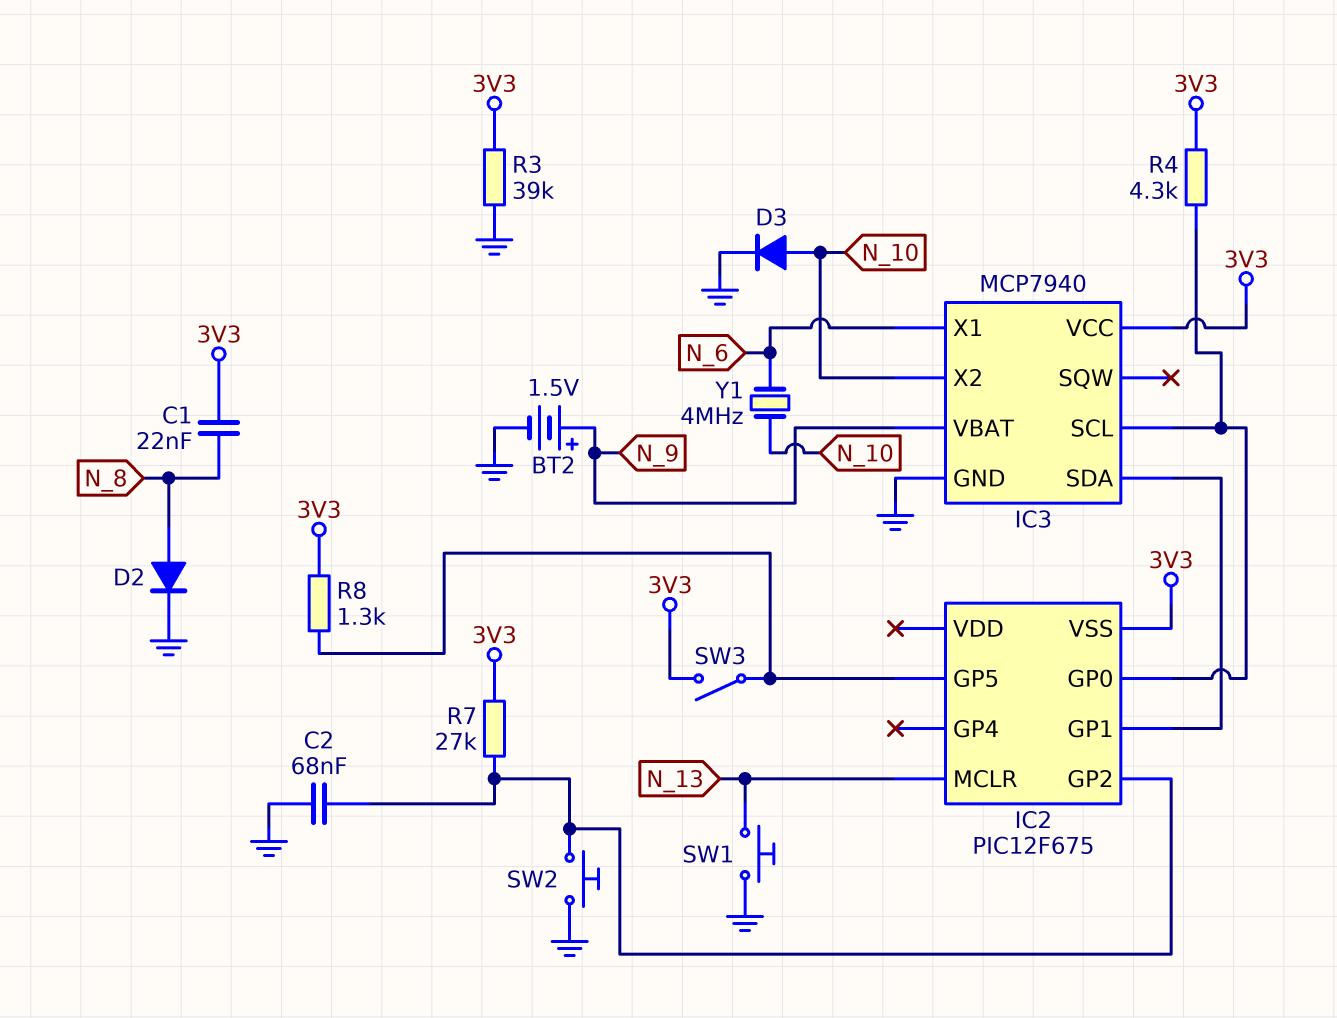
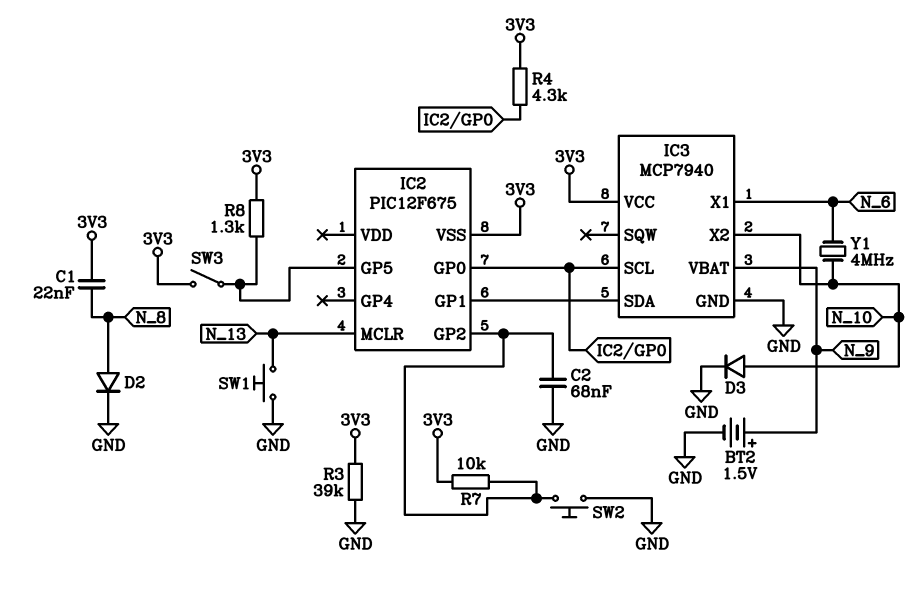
R7: 27k (3V3, IC2/GP2) -> 10k (3V3, IC2/GP2)

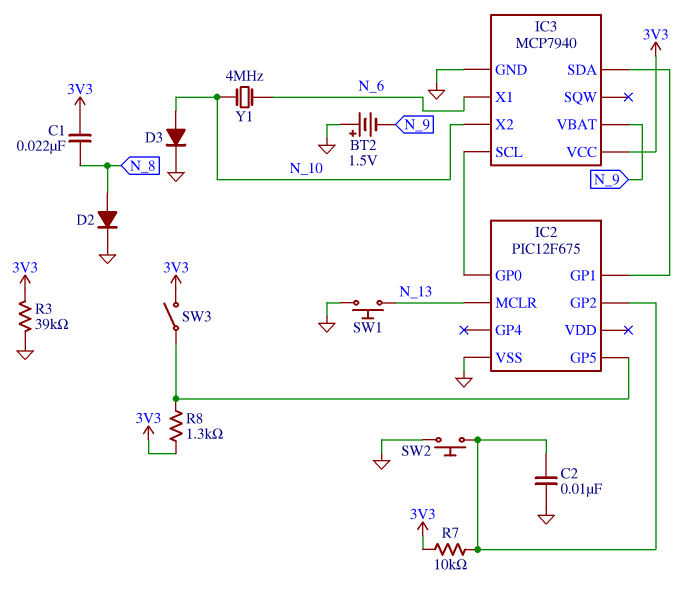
BT2: 1.5V (plus N_9, minus GND) -> 1.5V (plus GND, minus N_9)
C2: 68nF (GND, IC2/GP2) -> 10nF (GND, IC2/GP2)
IC2 pin VSS: 3V3 -> GND
R4: 4.3k (3V3, IC2/GP0) -> none

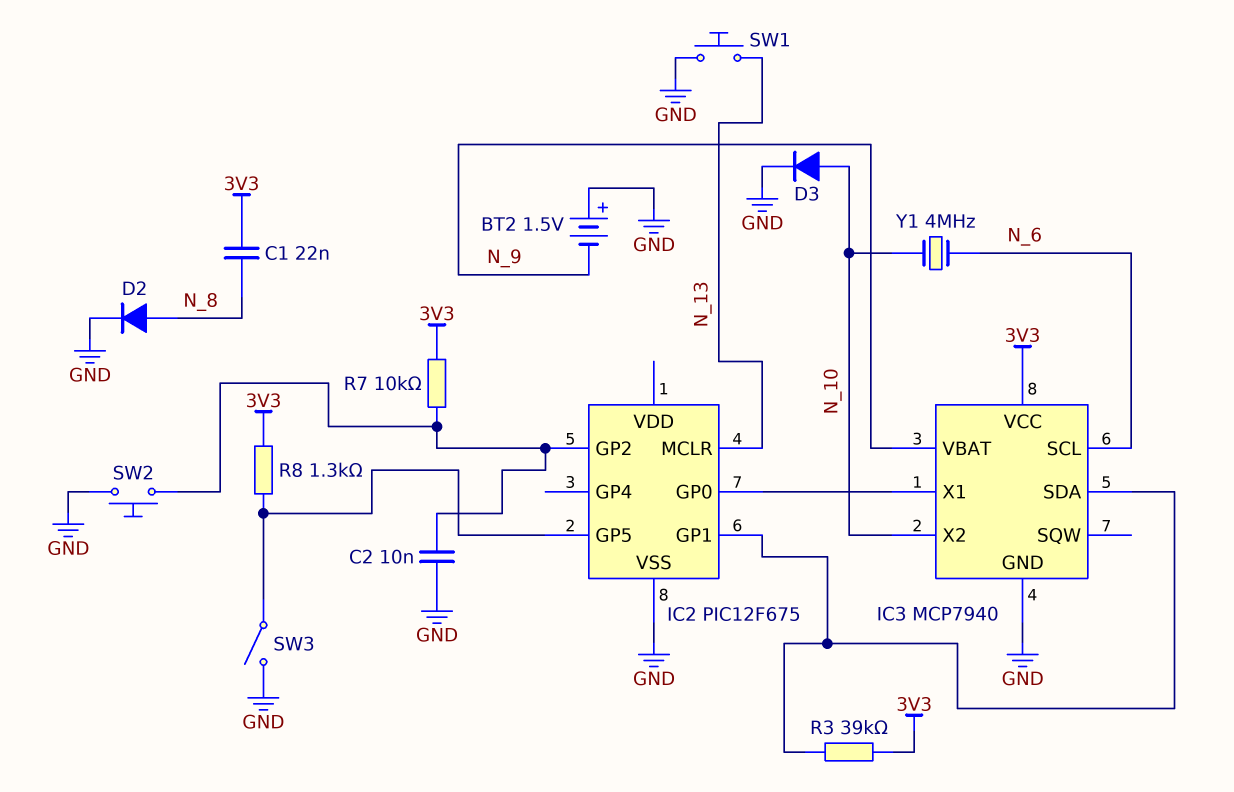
IC3 pin SCL: IC2/GP0 -> N_6
IC3 pin X1: N_6 -> IC2/GP0
R3: 39k (3V3, GND) -> 39k (3V3, IC2/GP1)
SW3: switch (3V3, IC2/GP5) -> switch (GND, IC2/GP5)

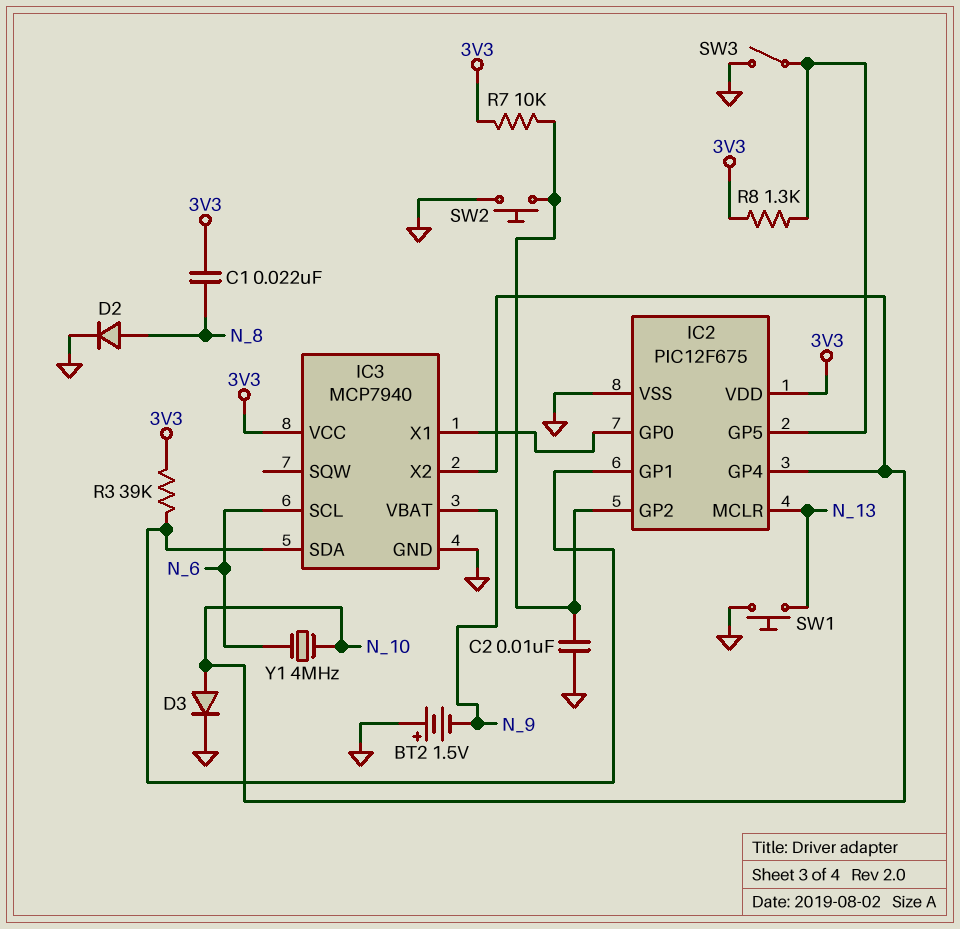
IC2 pin GP4: none -> N_10
IC2 pin VDD: none -> 3V3

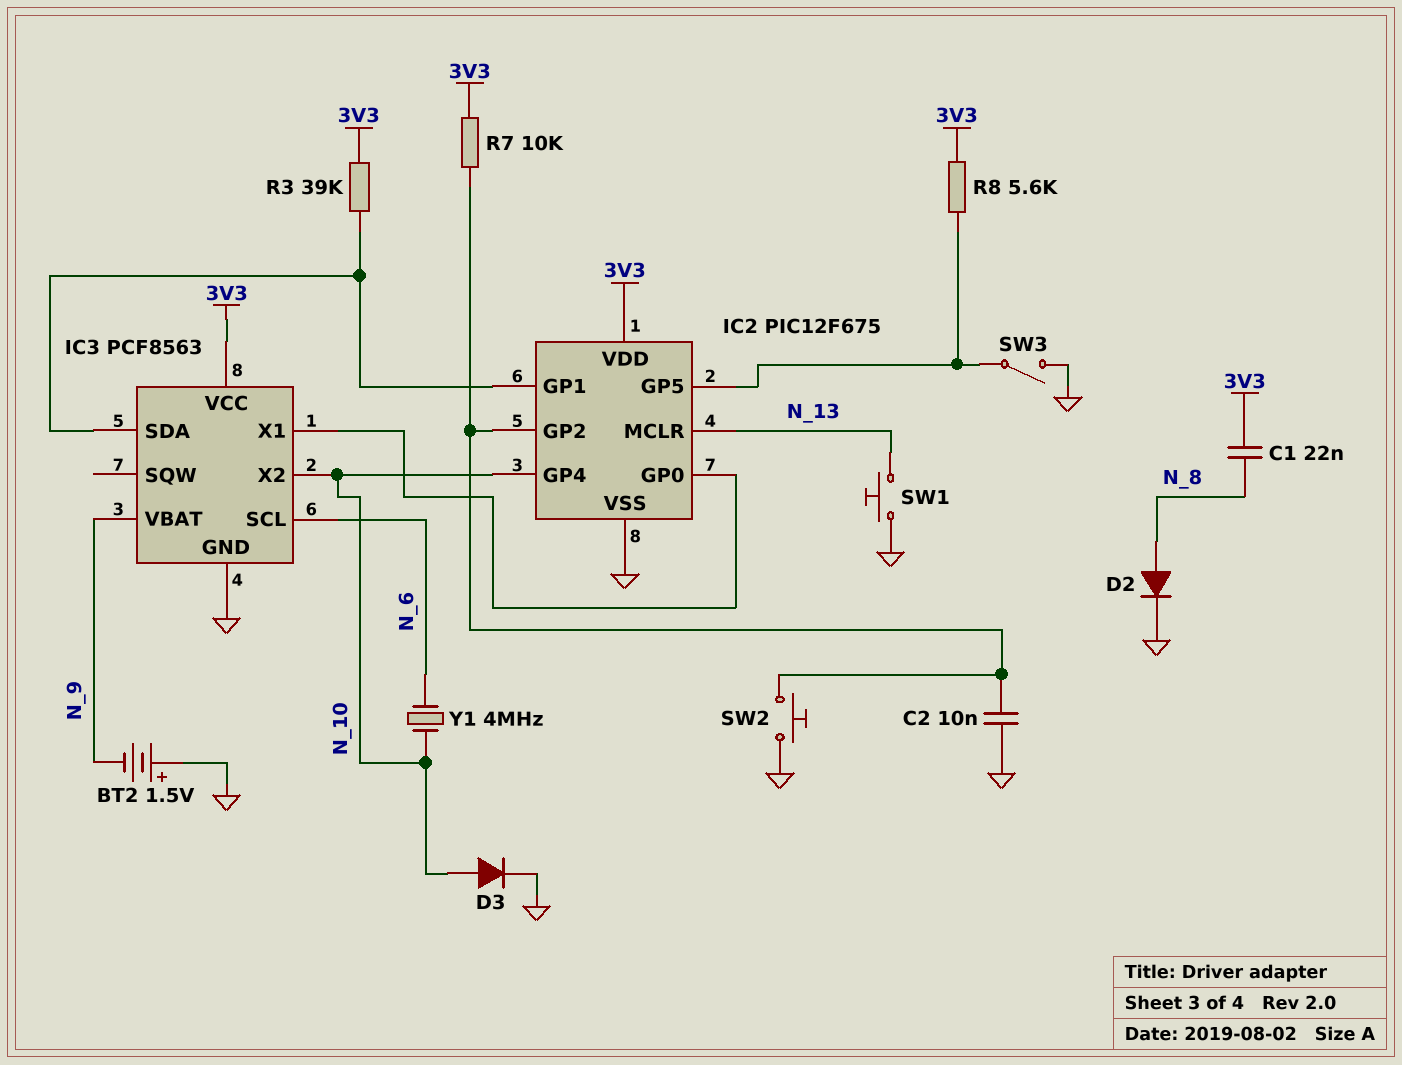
IC3: MCP7940 -> PCF8563
R8: 1.3k (3V3, IC2/GP5) -> 5.6k (3V3, IC2/GP5)

